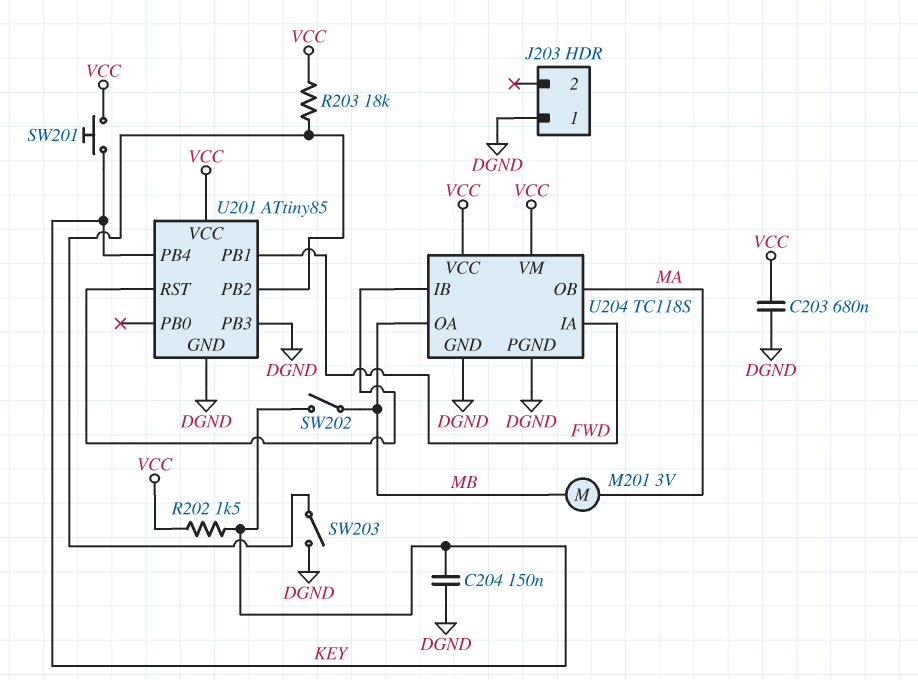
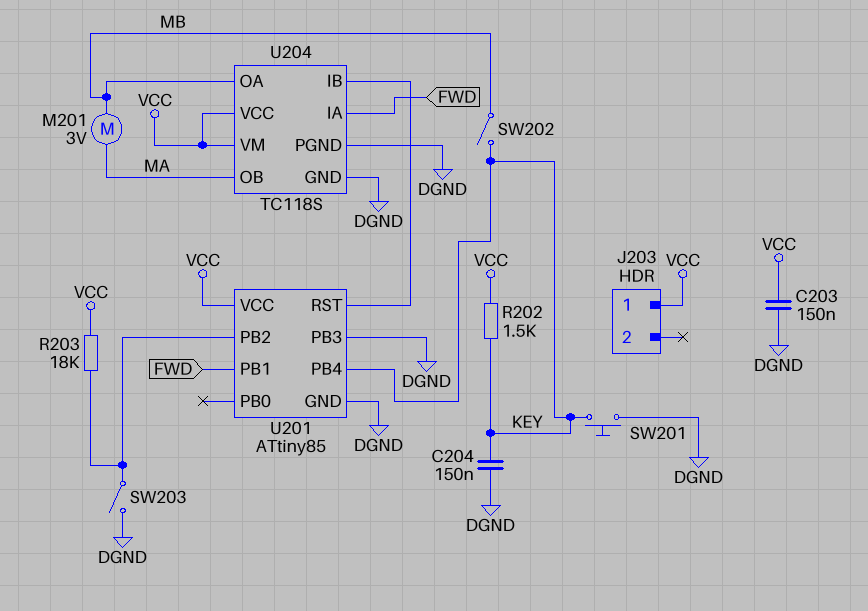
C203: 680nF (DGND, VCC) -> 150nF (DGND, VCC)
J203 pin 1: DGND -> VCC
SW201: button (KEY, VCC) -> button (DGND, KEY)

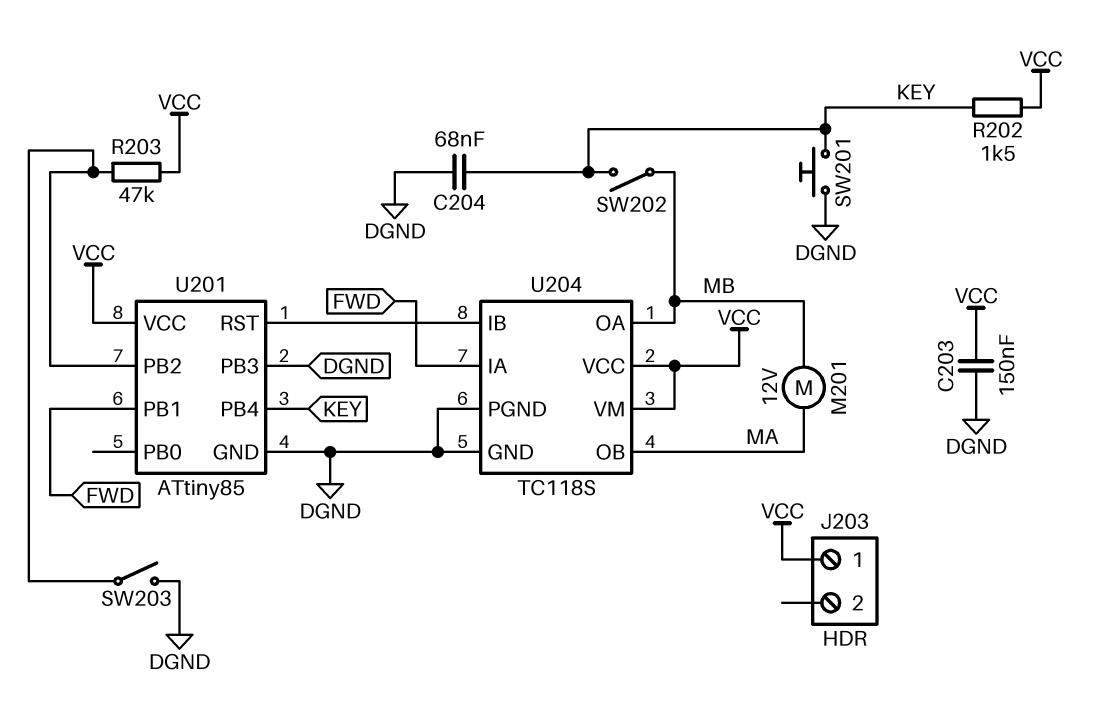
C204: 150nF (DGND, KEY) -> 68nF (DGND, KEY)
M201: motor 3V (MA, MB) -> motor 12V (MA, MB)
R203: 18k (U201/PB2, VCC) -> 47k (U201/PB2, VCC)

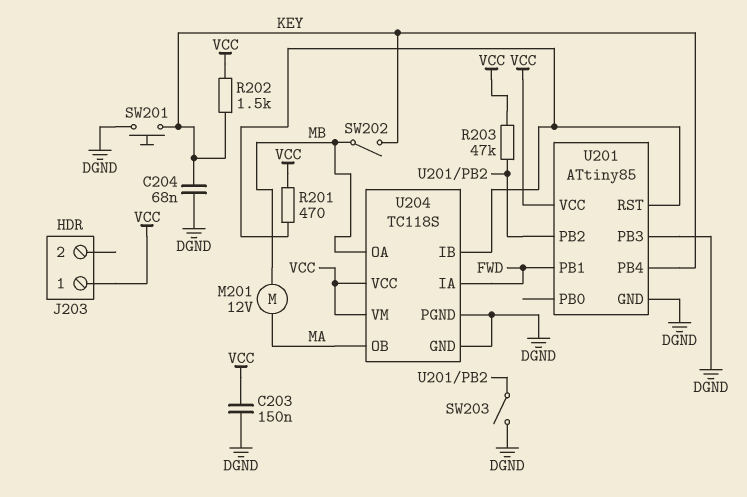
R201: none -> 470 (U201/RST, VCC)

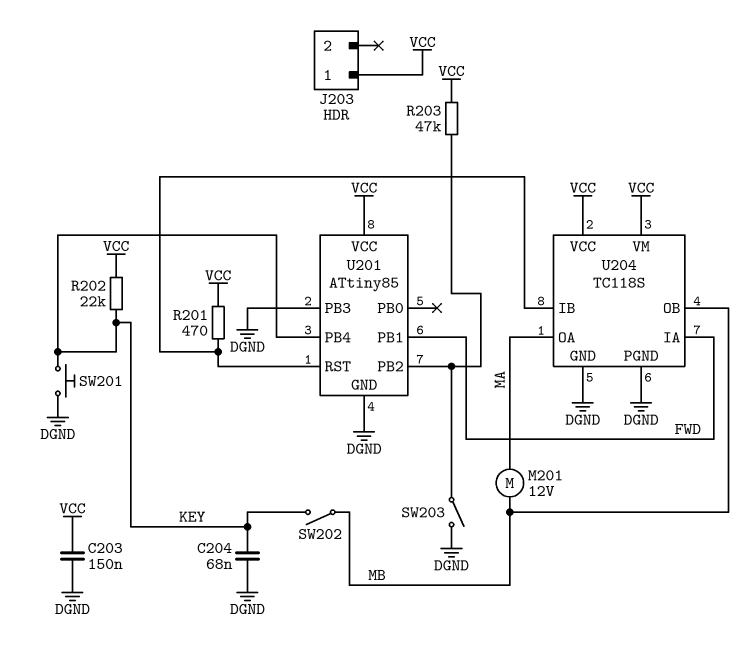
R202: 1.5k (KEY, VCC) -> 22k (KEY, VCC)
U204 pin OA: MB -> MA
U204 pin OB: MA -> MB

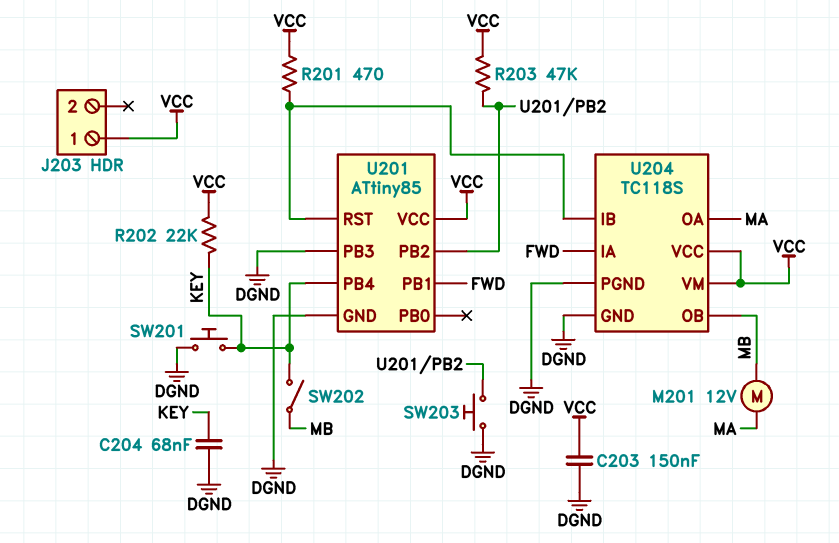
SW203: switch (DGND, U201/PB2) -> button (DGND, U201/PB2)

